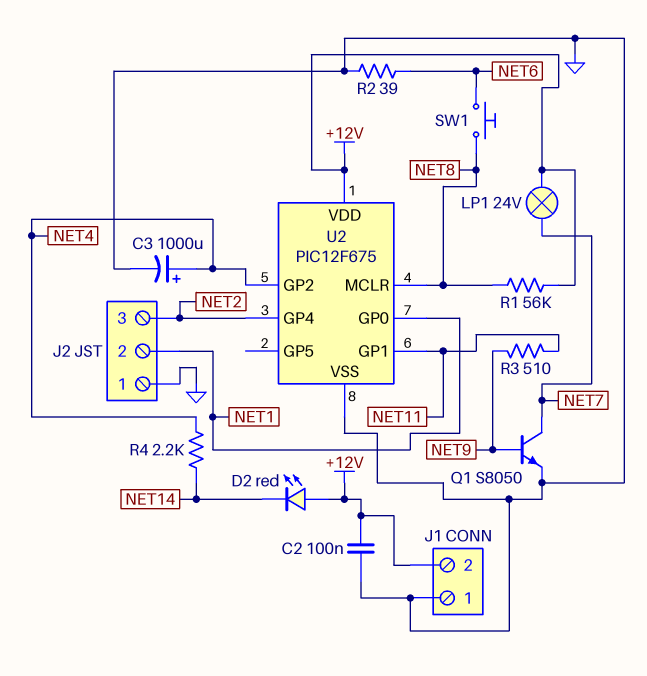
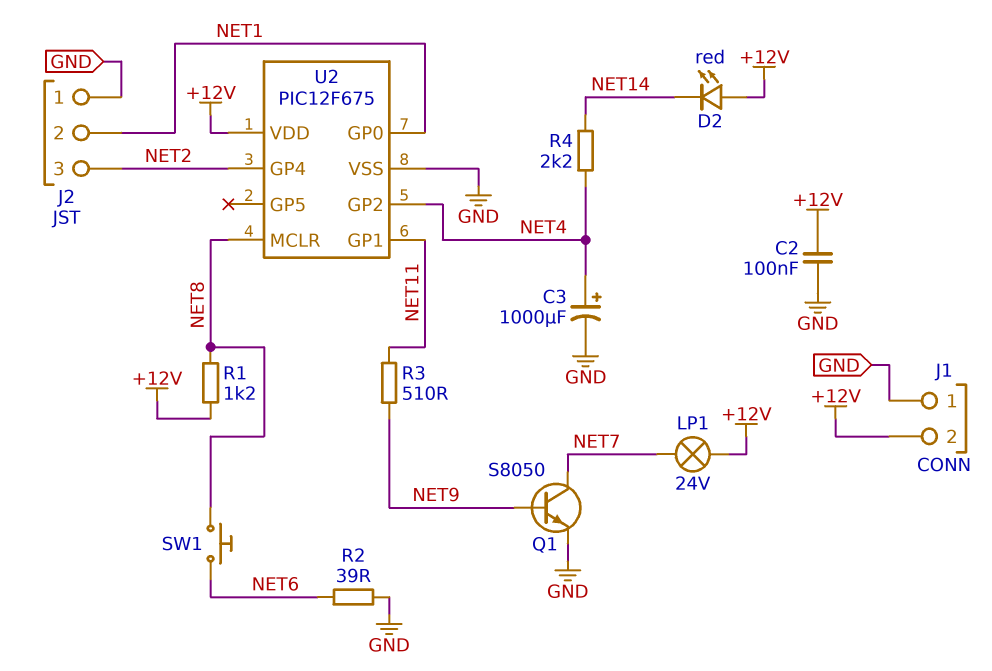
R1: 56k (+12V, NET8) -> 1.2k (+12V, NET8)

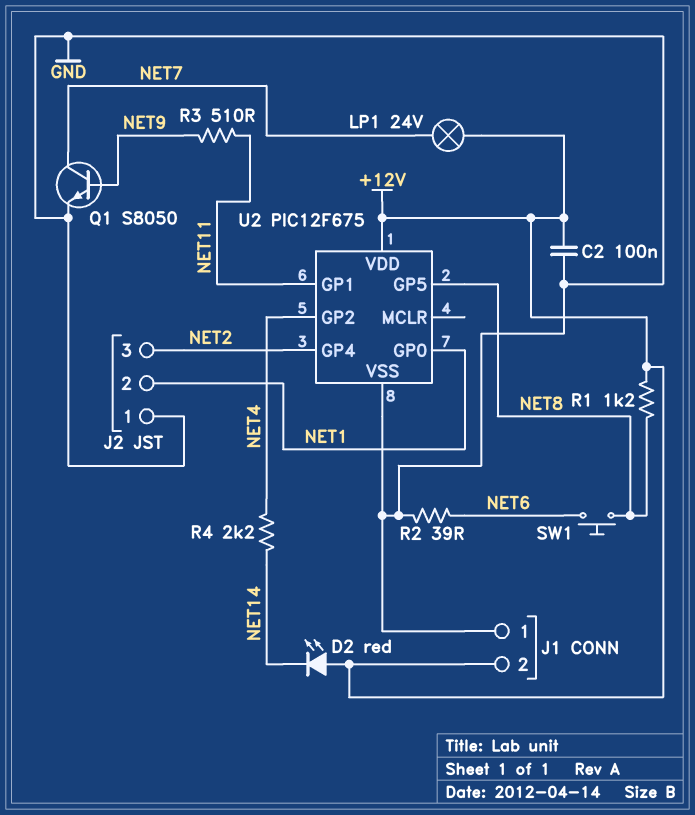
C3: 1000uF (plus NET4, minus GND) -> none
U2 pin GP5: none -> NET8
U2 pin MCLR: NET8 -> none

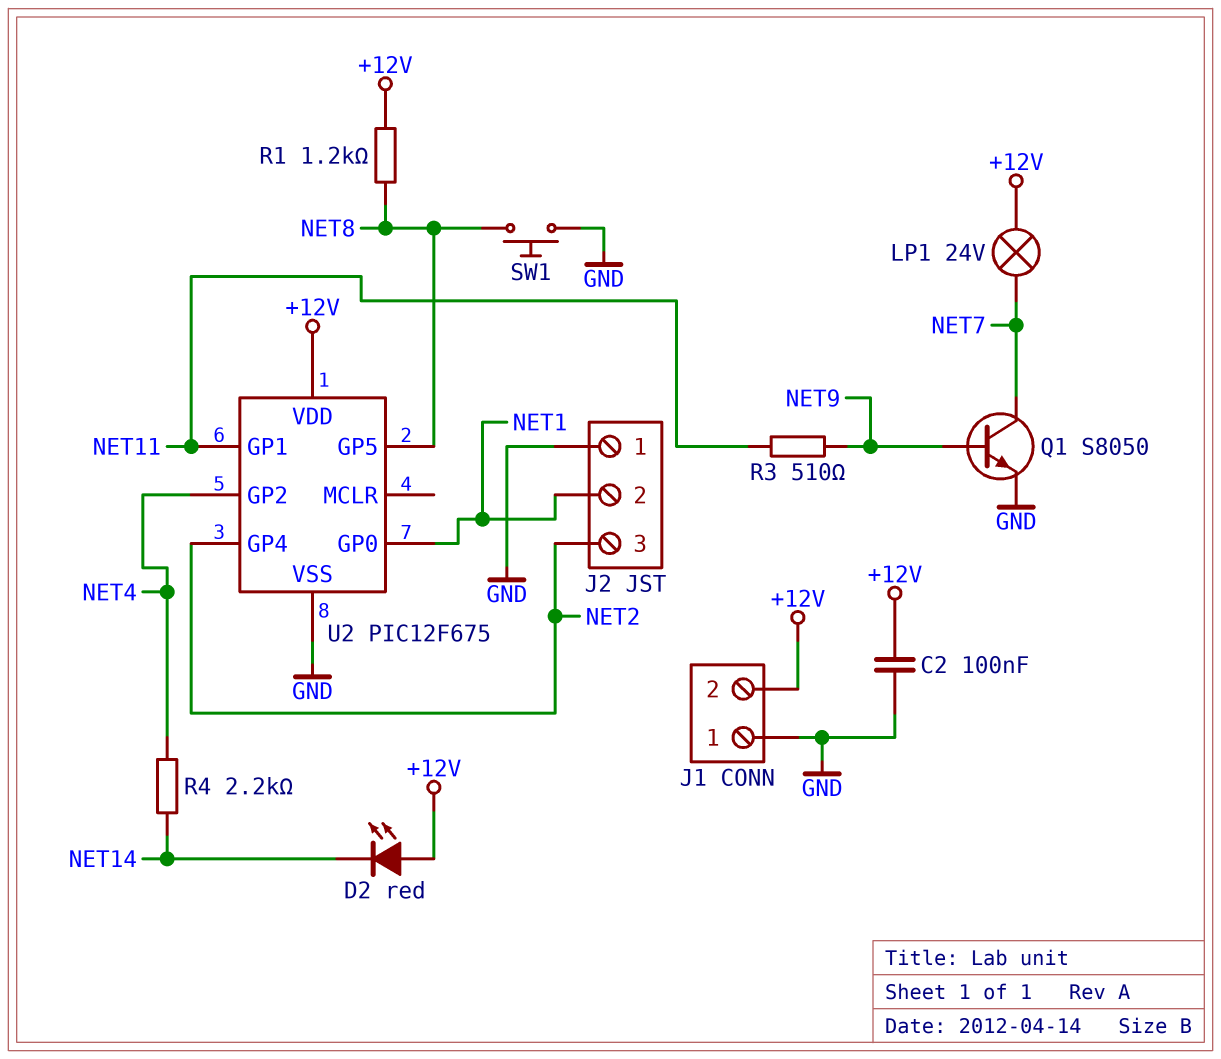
R2: 39 (GND, NET6) -> none
SW1: button (NET6, NET8) -> button (GND, NET8)

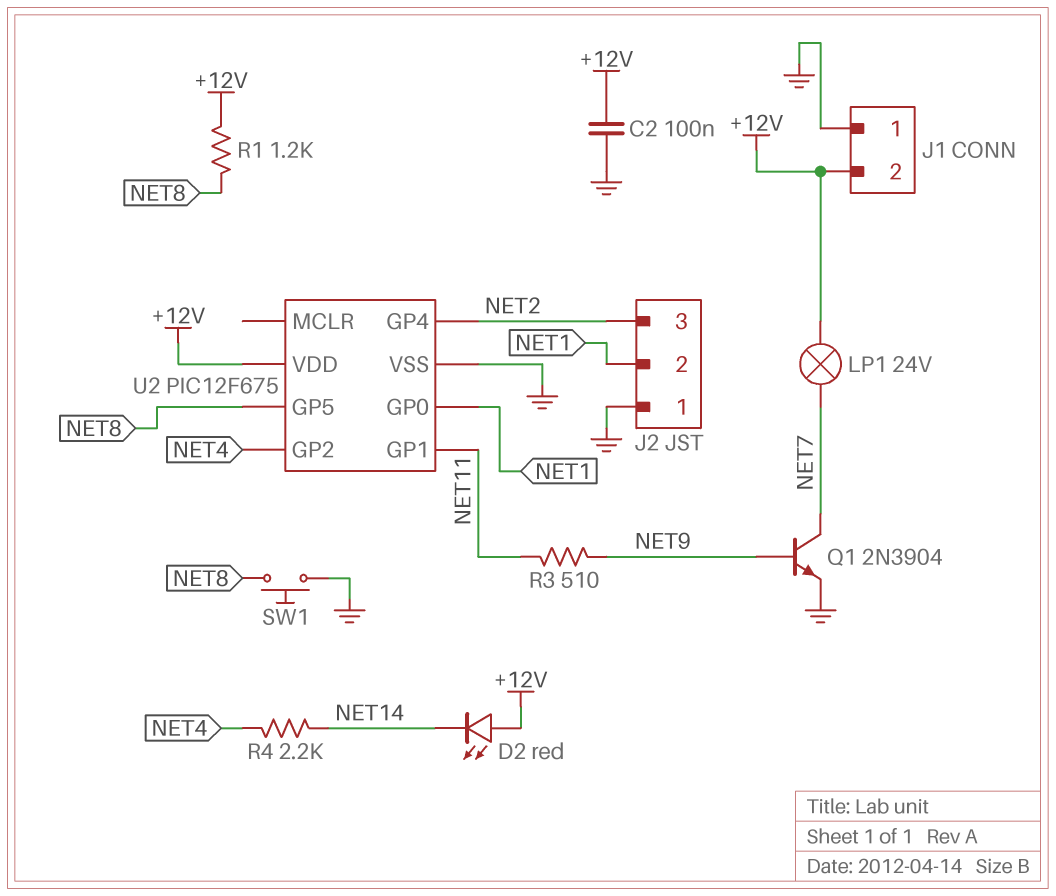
Q1: NPN S8050 (B NET9, C NET7, E GND) -> NPN 2N3904 (B NET9, C NET7, E GND)

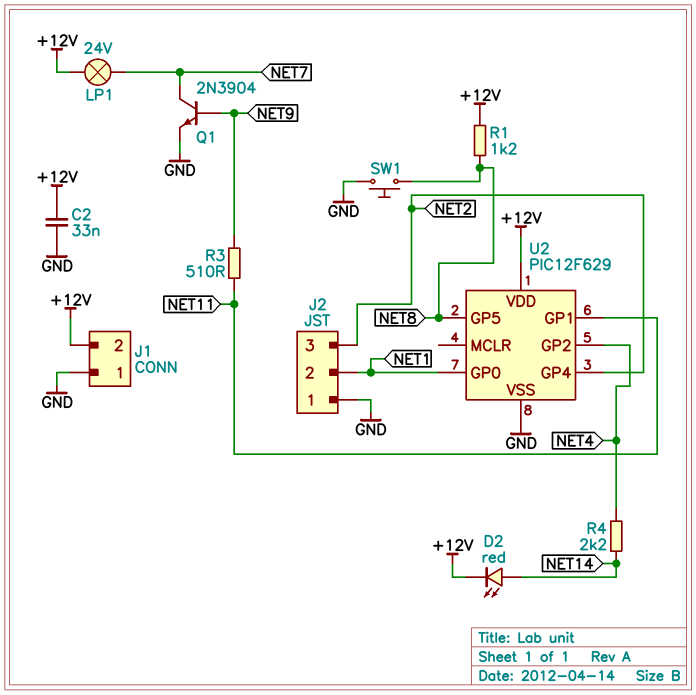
C2: 100nF (+12V, GND) -> 33nF (+12V, GND)
D2: LED red (A +12V, K NET14) -> LED red (A NET14, K +12V)
U2: PIC12F675 -> PIC12F629

